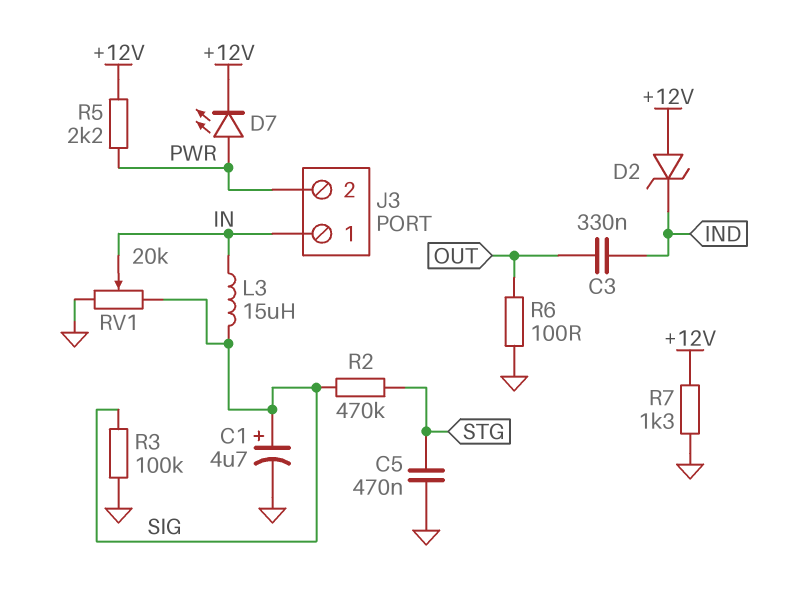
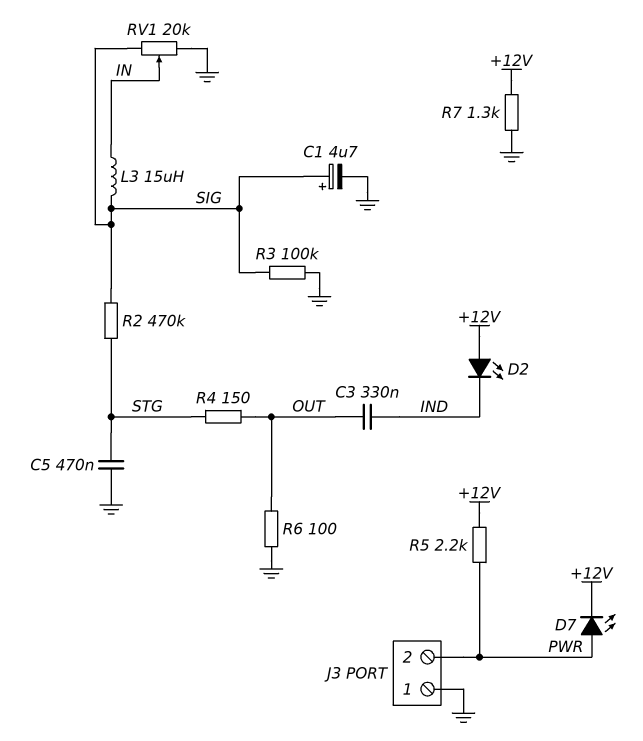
D2: zener (A +12V, K IND) -> LED (A +12V, K IND)
J3 pin 1: IN -> GND
R4: none -> 150 (OUT, STG)

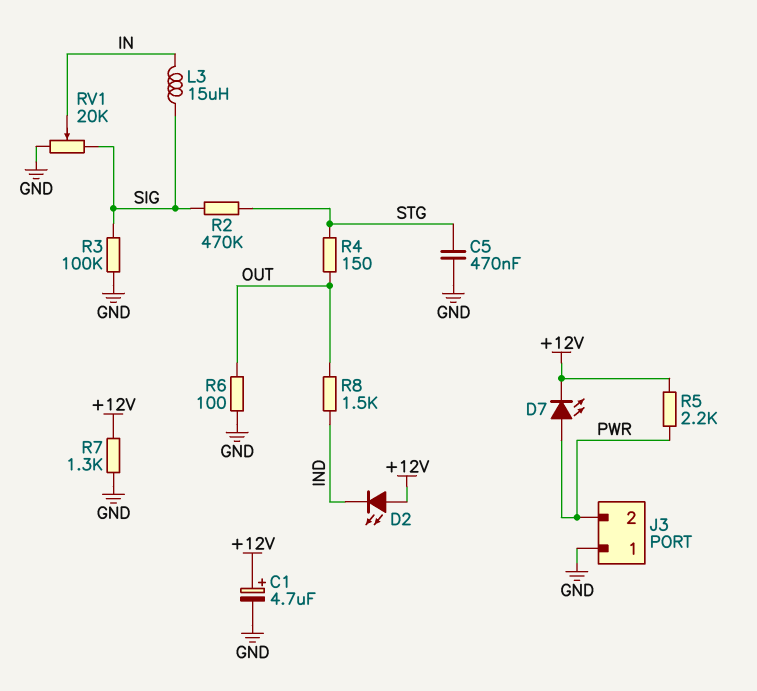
C1: 4.7uF (plus SIG, minus GND) -> 4.7uF (plus +12V, minus GND)
C3: 330nF (IND, OUT) -> none
R8: none -> 1.5k (IND, OUT)

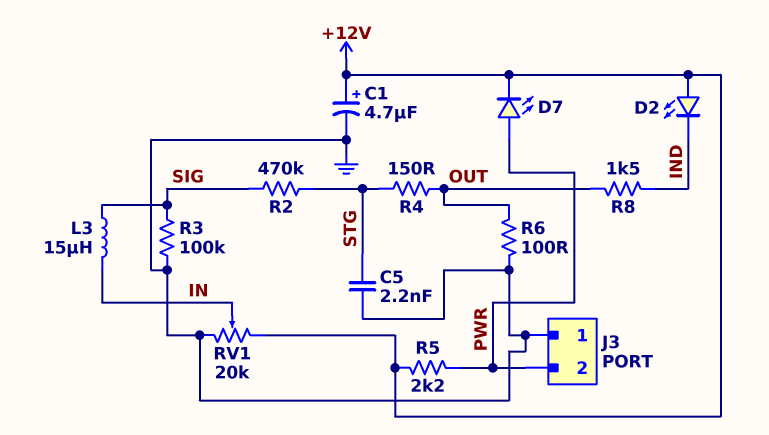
C5: 470nF (GND, STG) -> 2.2nF (GND, STG)
R7: 1.3k (+12V, GND) -> none
RV1: 20k (GND, SIG, wiper IN) -> 20k (+12V, GND, wiper IN)

